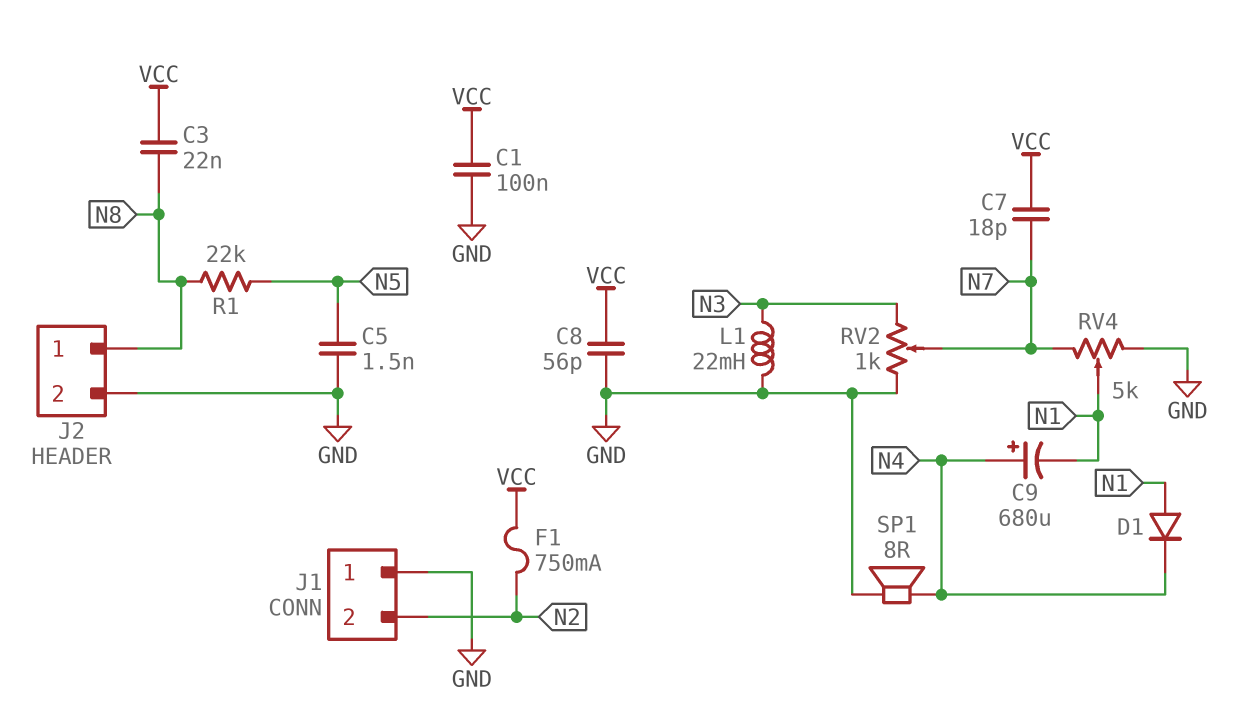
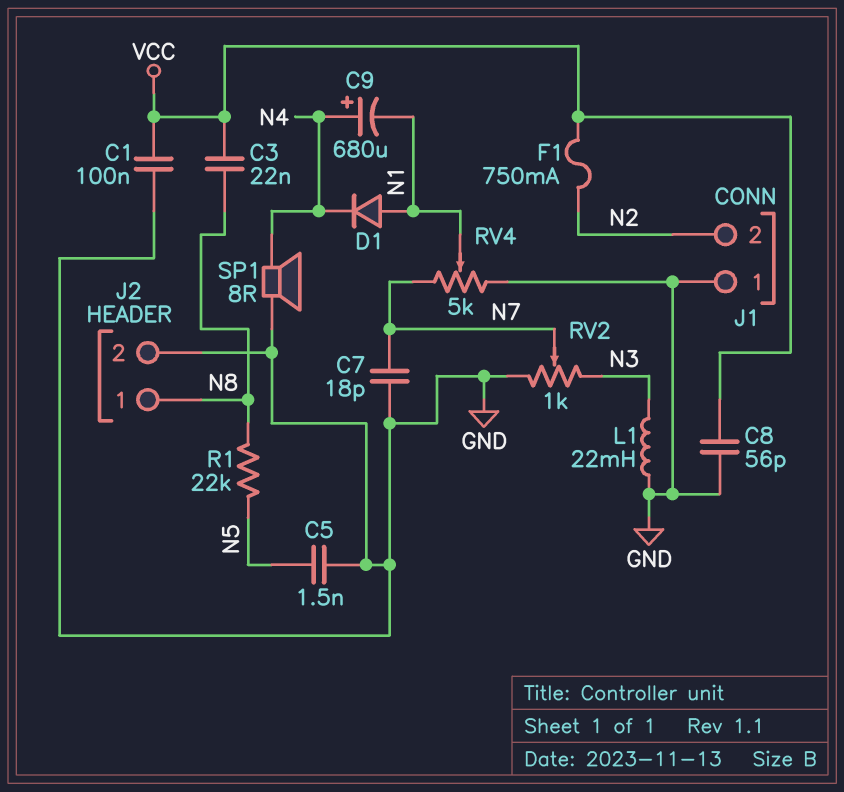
C7: 18pF (N7, VCC) -> 18pF (GND, N7)

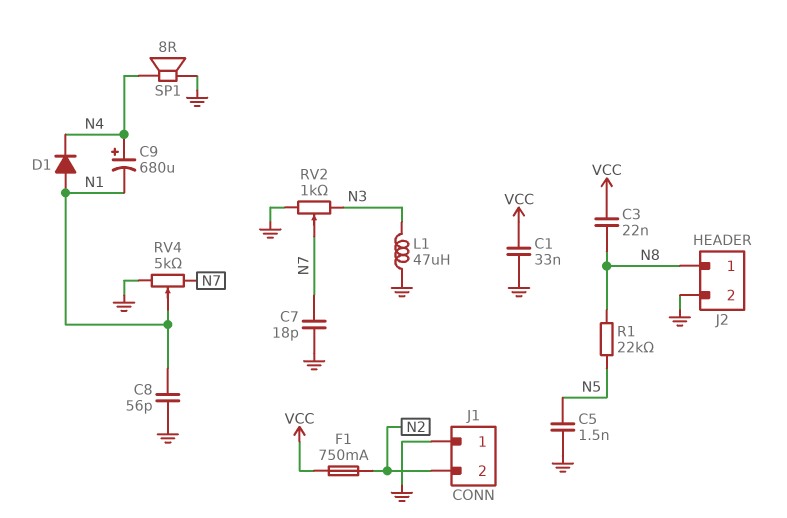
C1: 100nF (GND, VCC) -> 33nF (GND, VCC)
C8: 56pF (GND, VCC) -> 56pF (GND, N1)
L1: 22mH (GND, N3) -> 47uH (GND, N3)

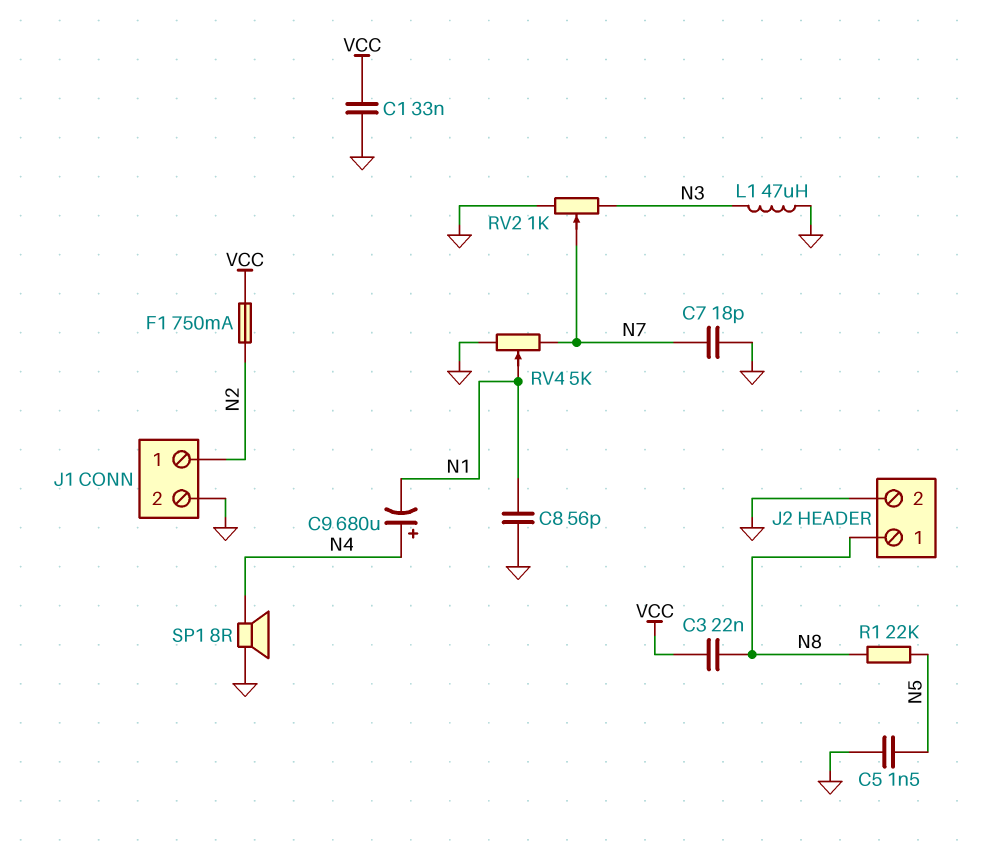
D1: diode (A N1, K N4) -> none
J1 pin 1: GND -> N2
J1 pin 2: N2 -> GND

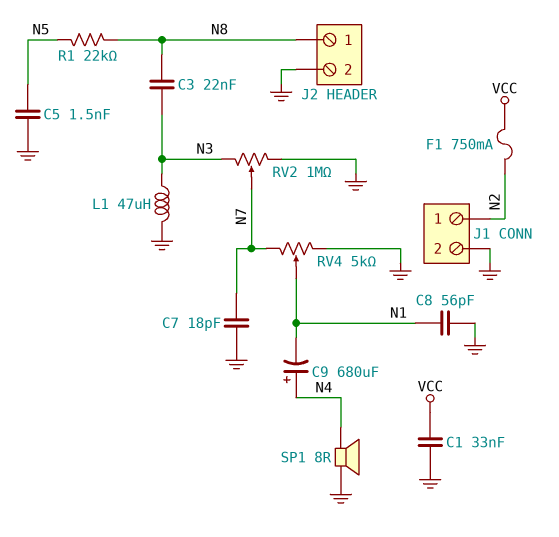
C3: 22nF (N8, VCC) -> 22nF (N3, N8)
RV2: 1k (GND, N3, wiper N7) -> 1M (GND, N3, wiper N7)

